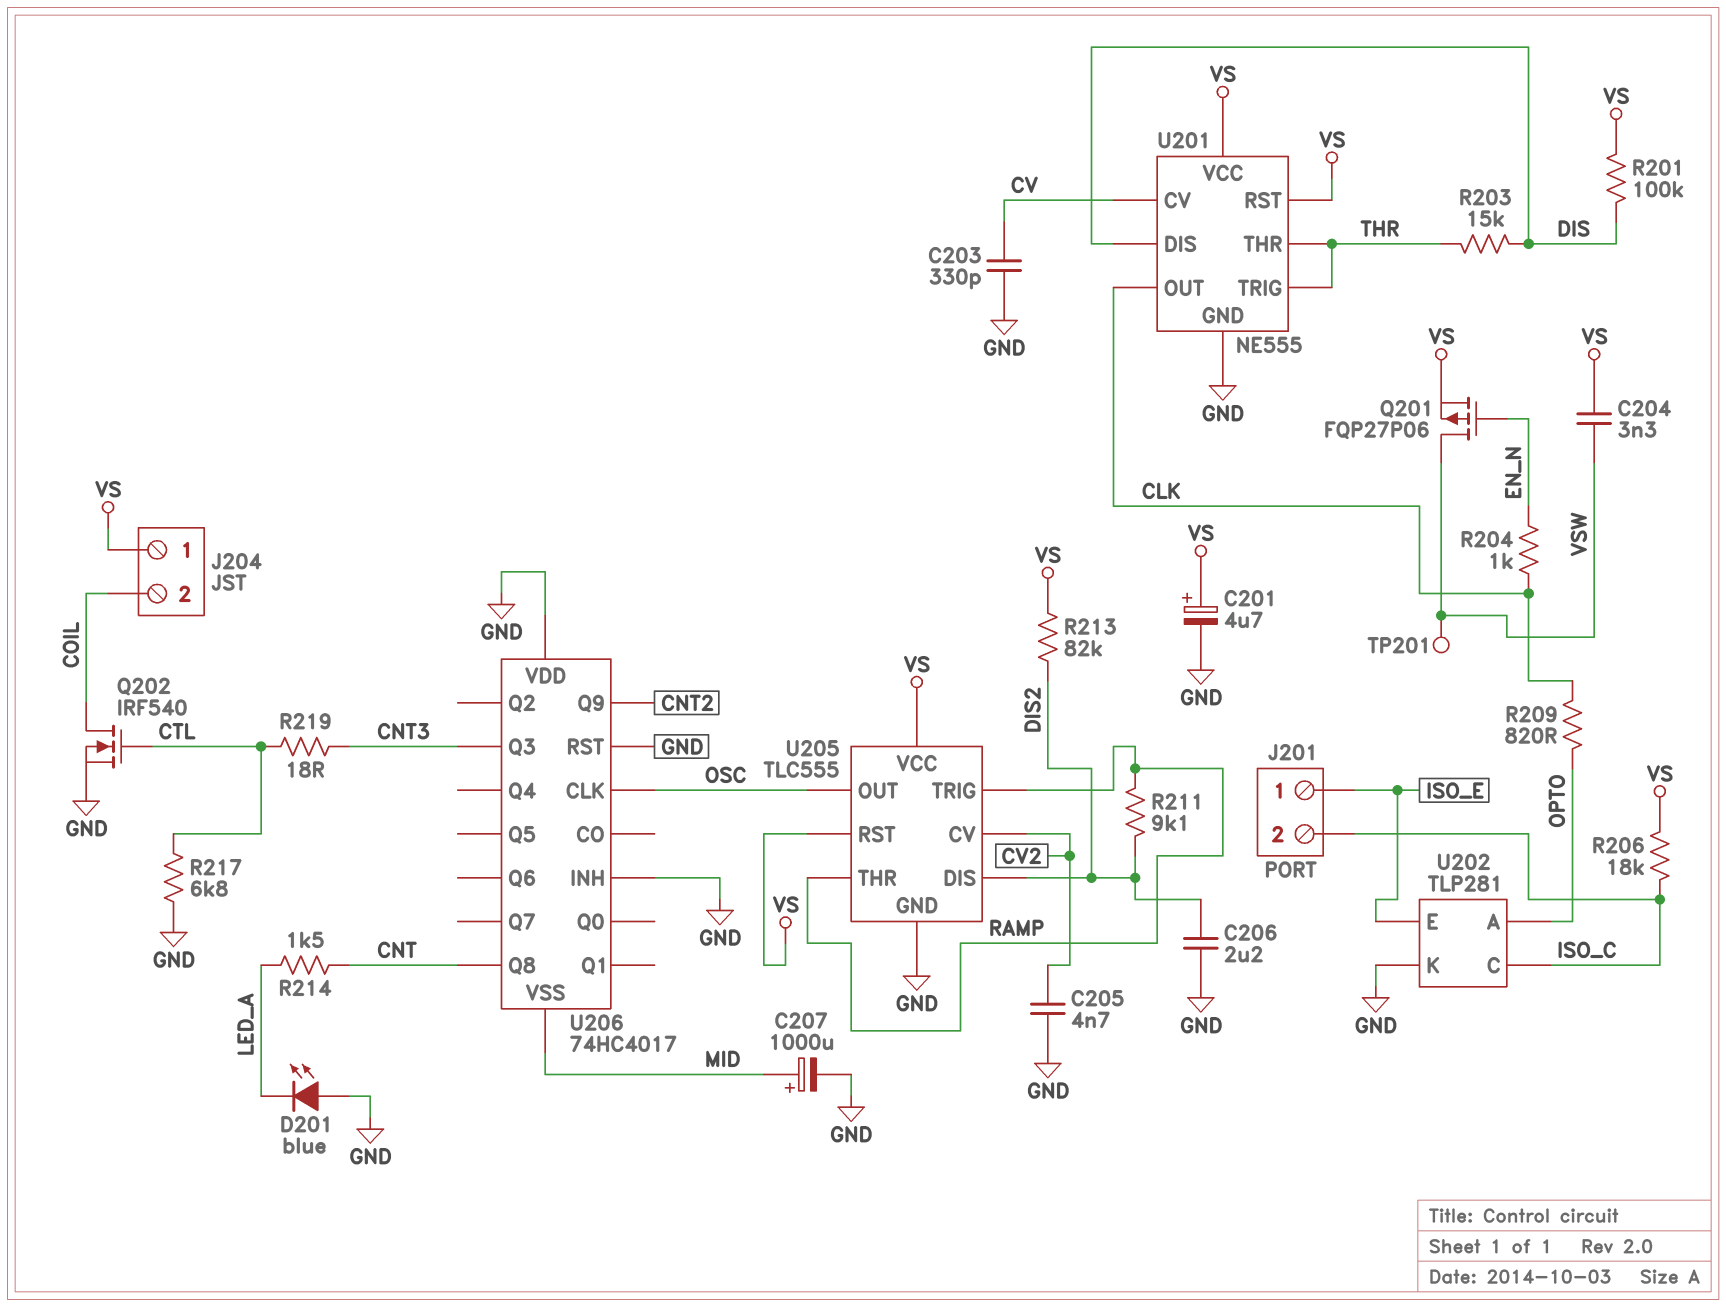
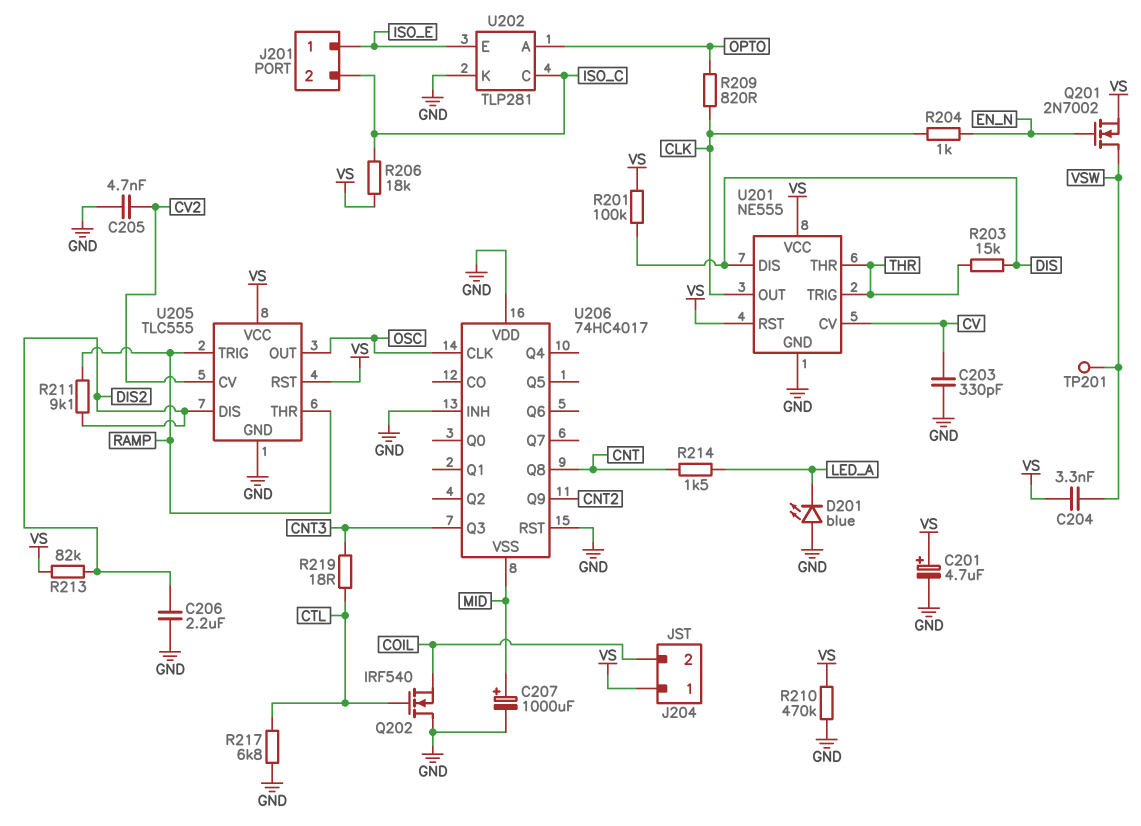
Q201: PMOS FQP27P06 (G EN_N, D VSW, S VS) -> NMOS 2N7002 (G EN_N, D VSW, S VS)
Q202: NMOS IRF540 (G CTL, D COIL, S GND) -> NMOS IRF540 (G CTL, D GND, S COIL)
R210: none -> 470k (GND, VS)

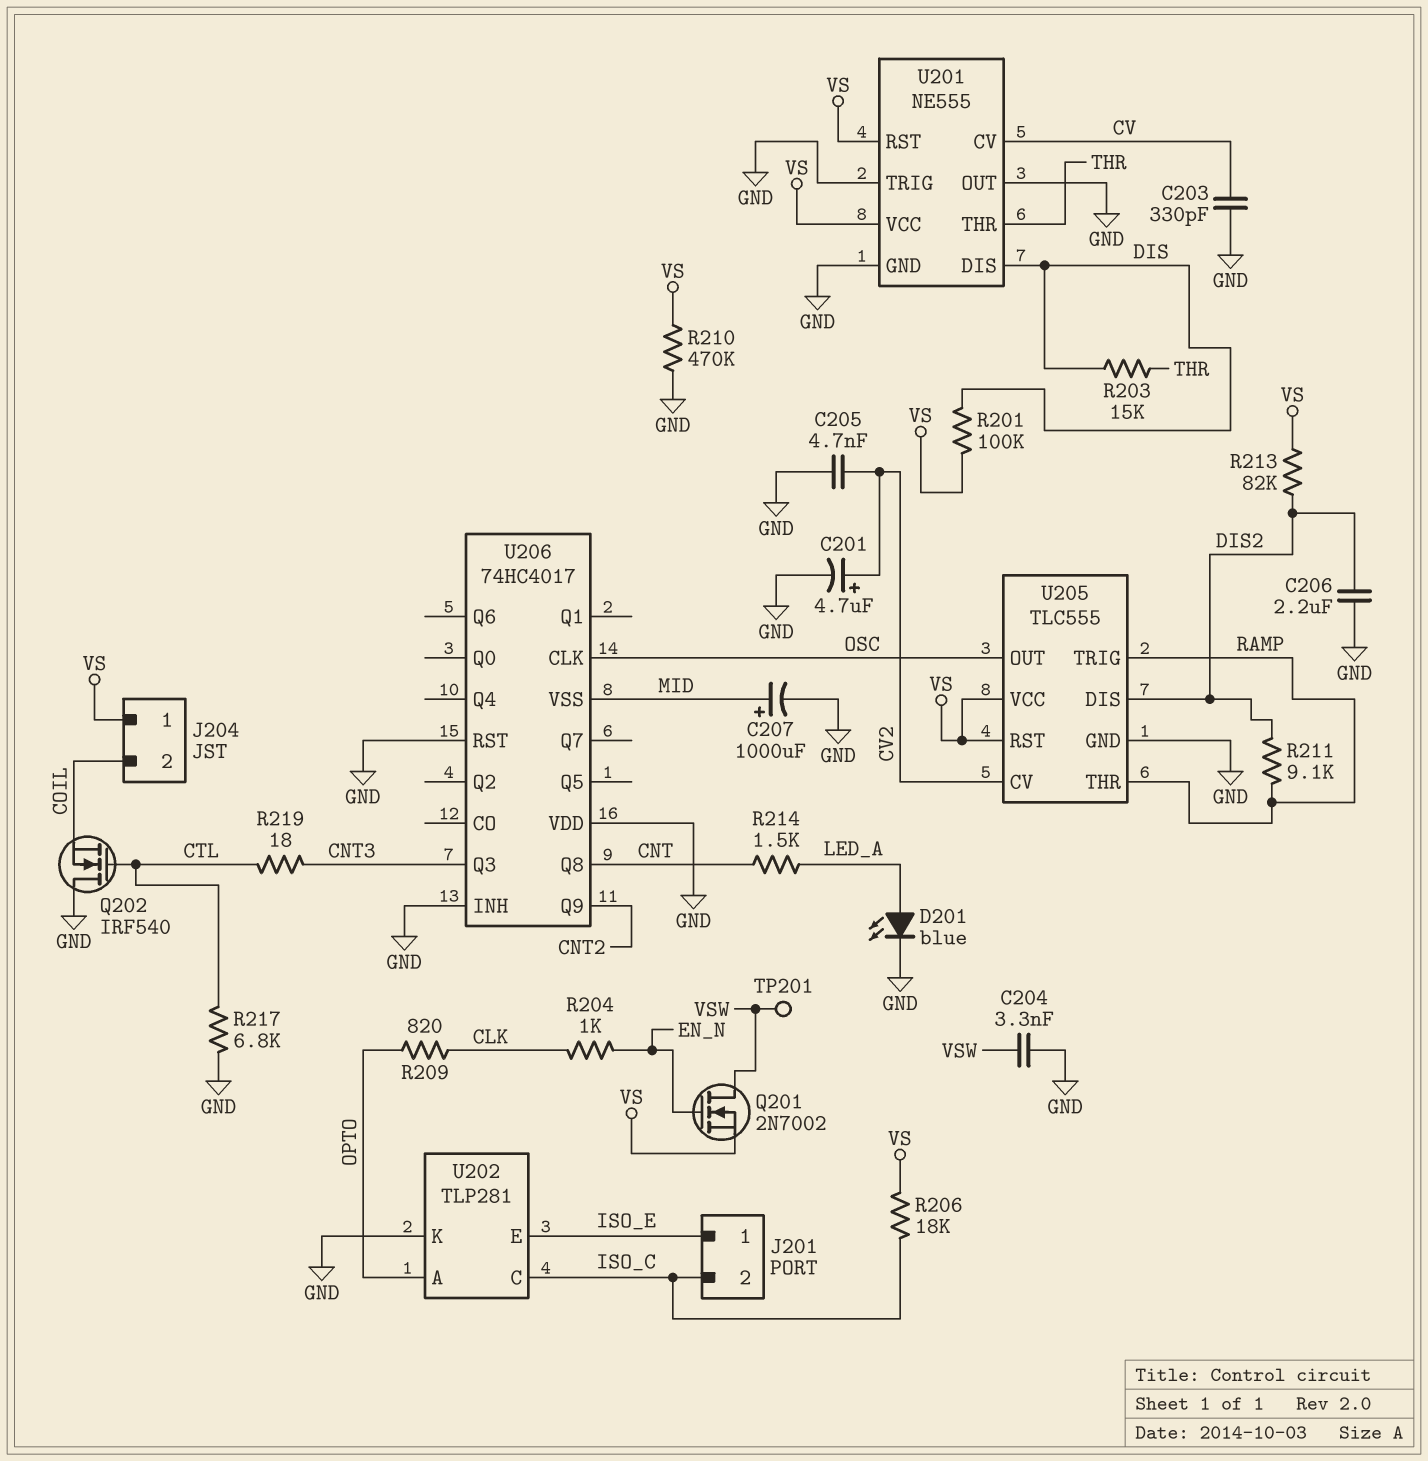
C201: 4.7uF (plus VS, minus GND) -> 4.7uF (plus CV2, minus GND)
C204: 3.3nF (VS, VSW) -> 3.3nF (GND, VSW)
D201: LED blue (A GND, K LED_A) -> LED blue (A LED_A, K GND)
U201 pin OUT: CLK -> GND
U201 pin TRIG: THR -> GND

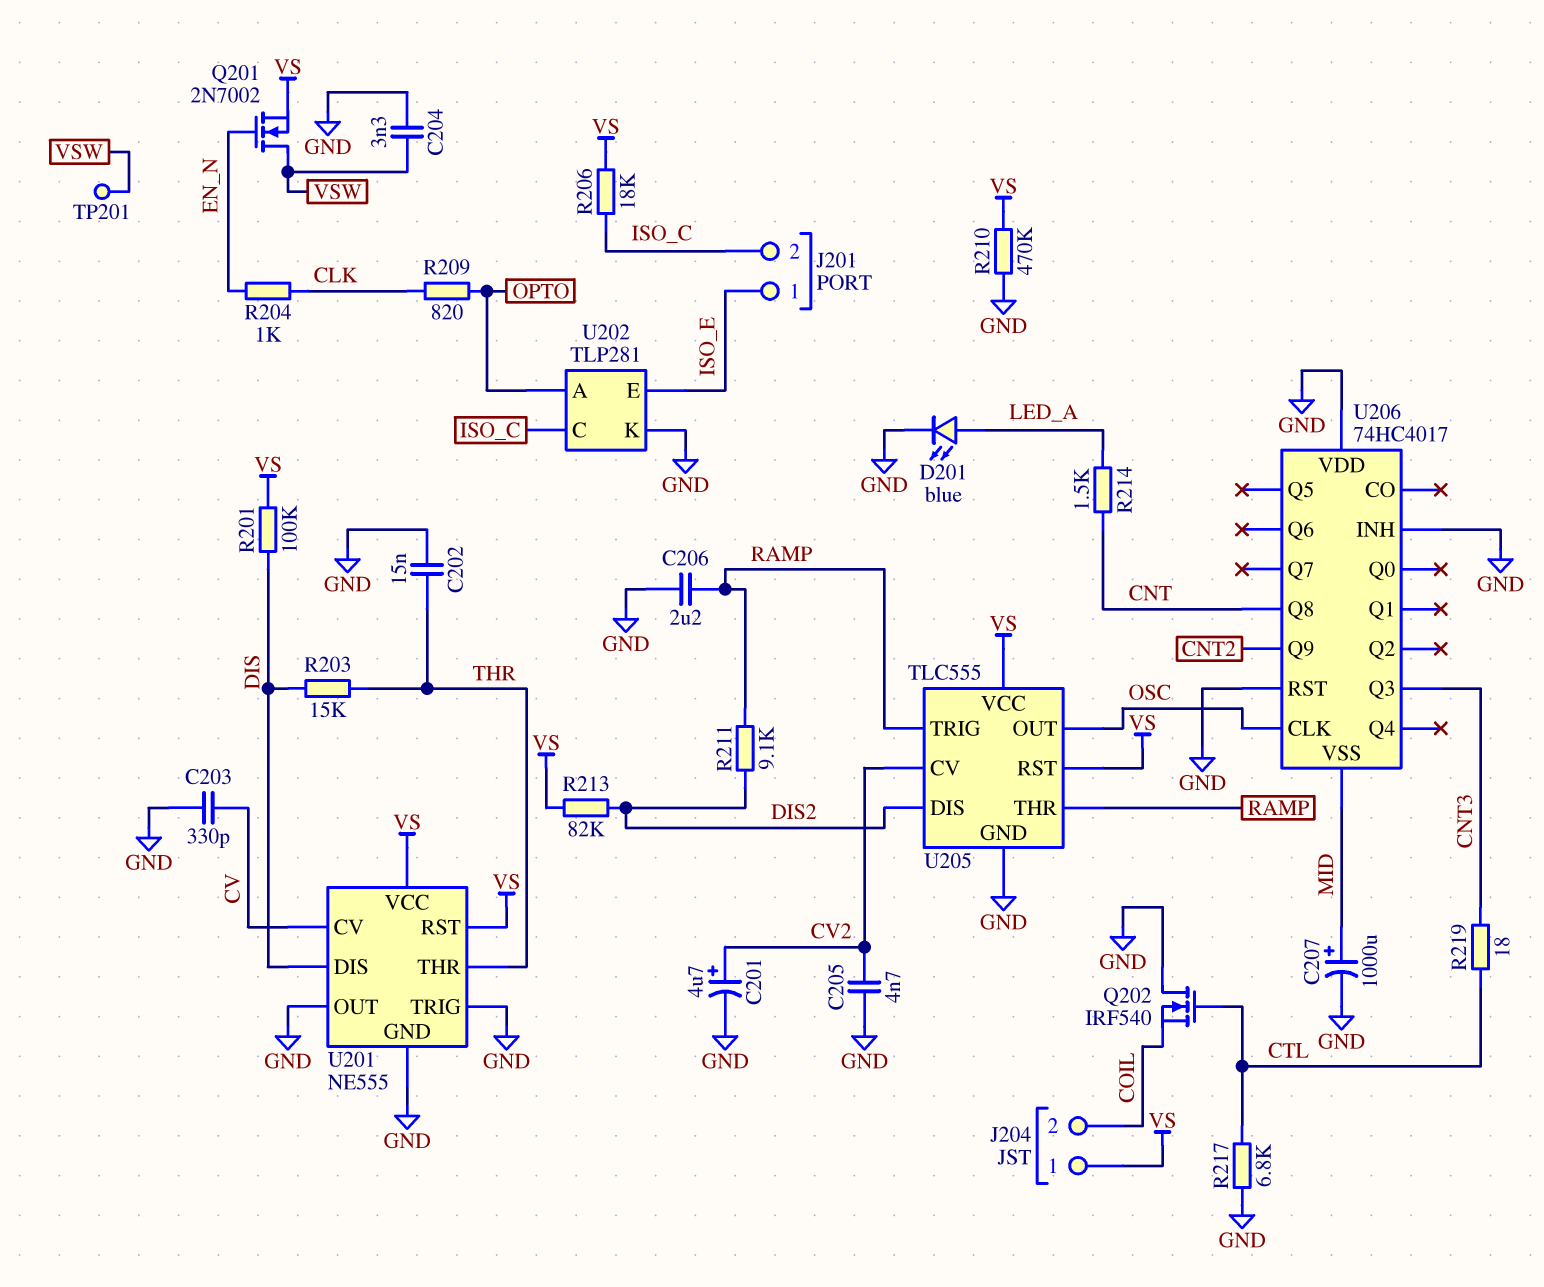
C202: none -> 15nF (GND, THR)
C206: 2.2uF (DIS2, GND) -> 2.2uF (GND, RAMP)

